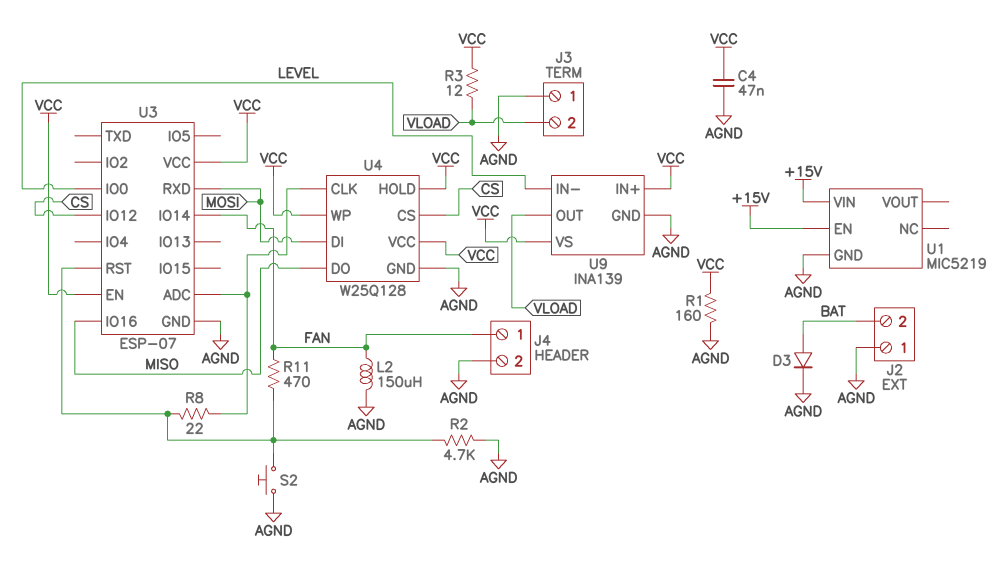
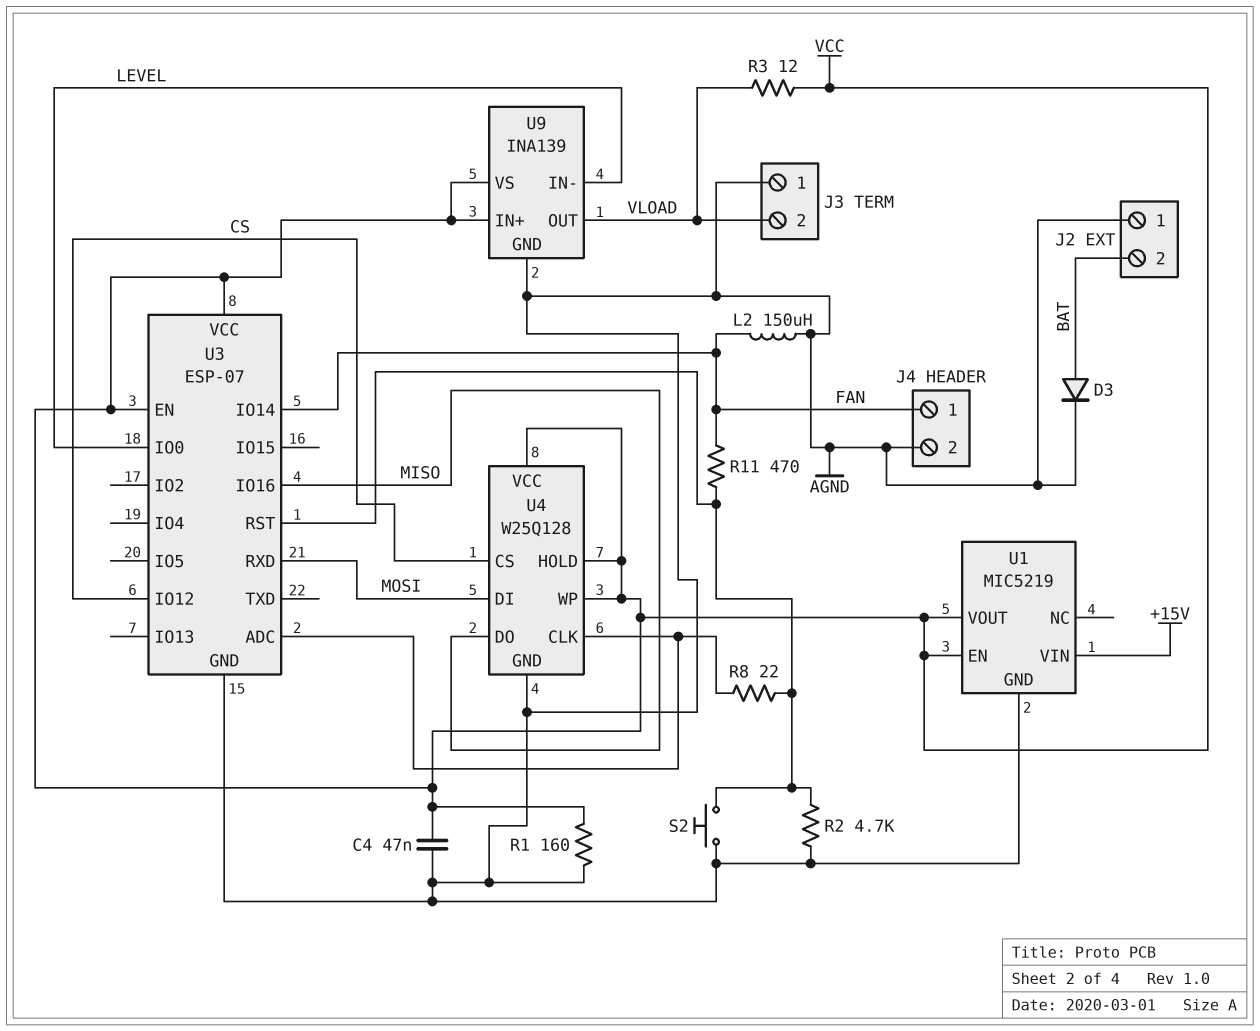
U1 pin EN: +15V -> VCC
U1 pin VOUT: none -> VCC

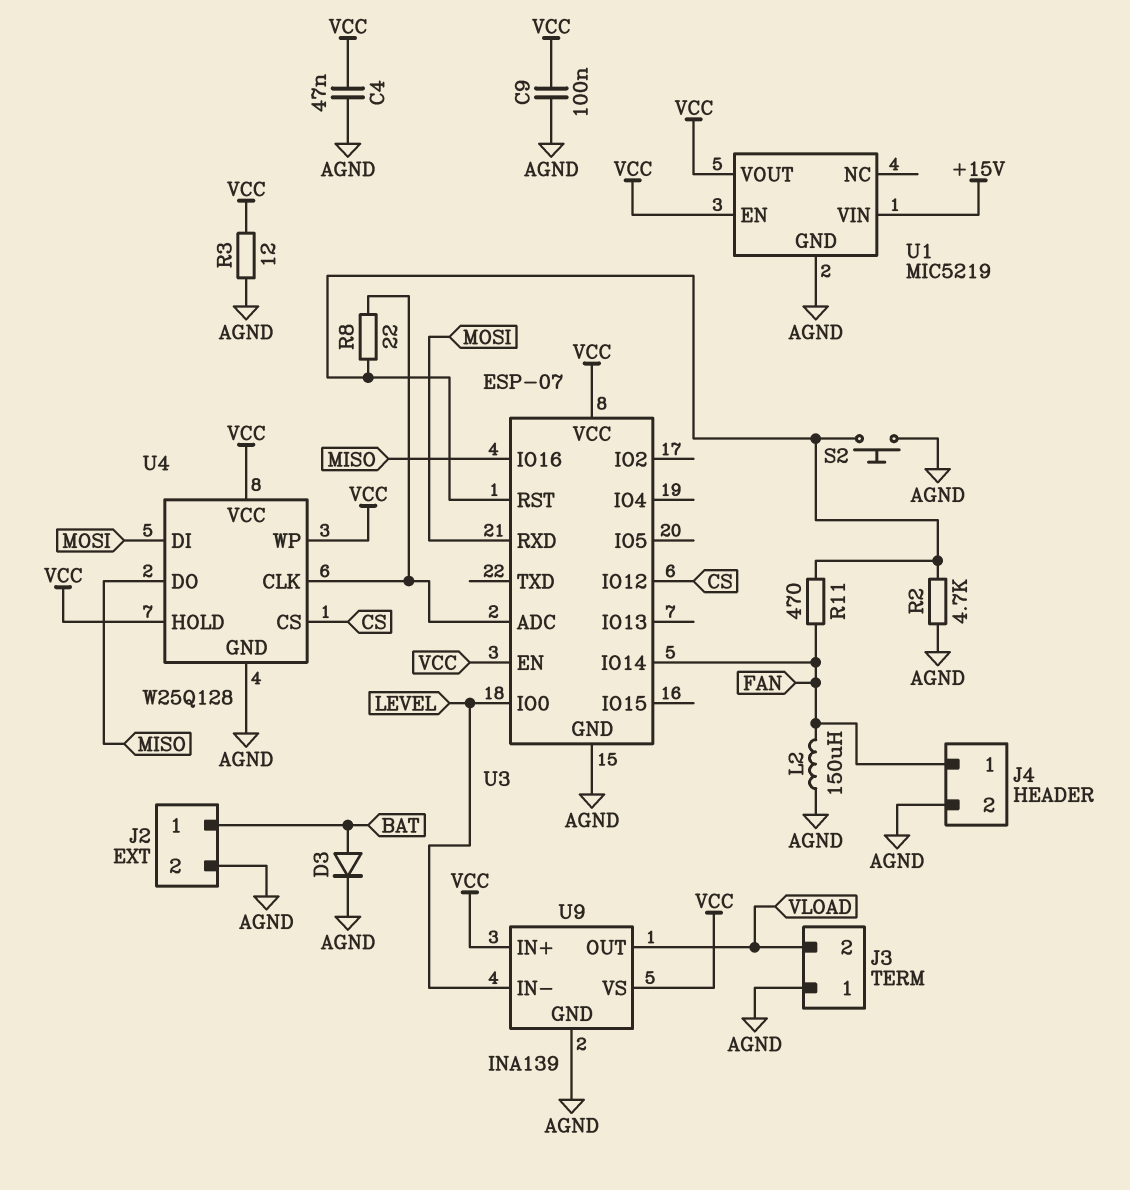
C9: none -> 100nF (AGND, VCC)
J2 pin 1: AGND -> BAT
J2 pin 2: BAT -> AGND
R1: 160 (AGND, VCC) -> none
R3: 12 (VCC, VLOAD) -> 12 (AGND, VCC)

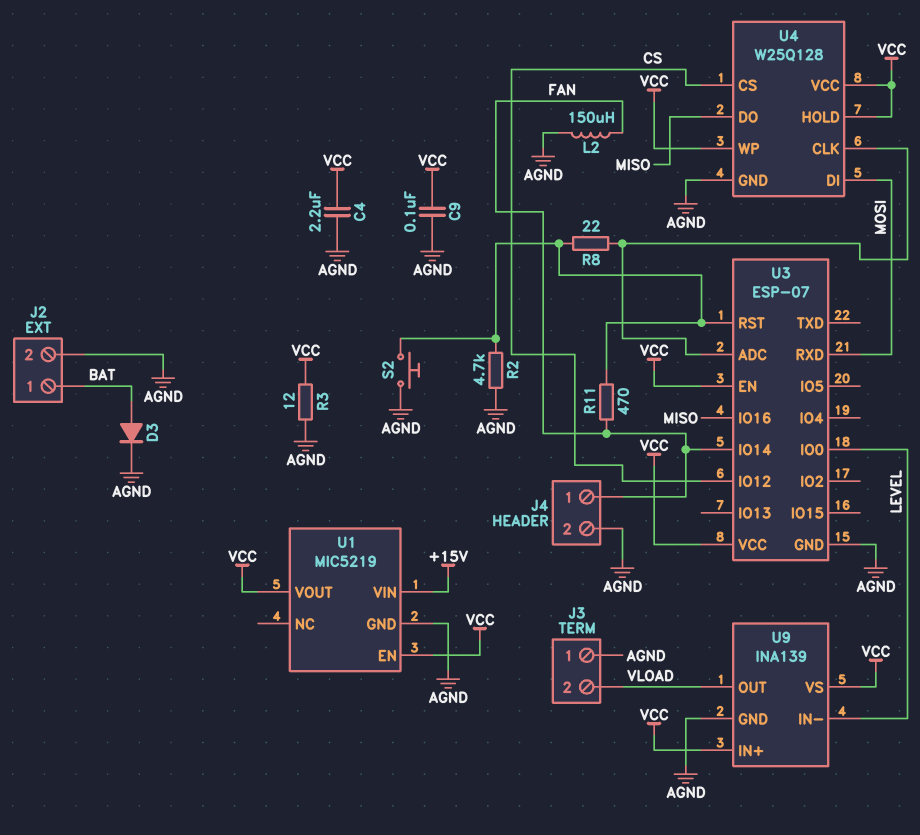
C4: 47nF (AGND, VCC) -> 2.2uF (AGND, VCC)

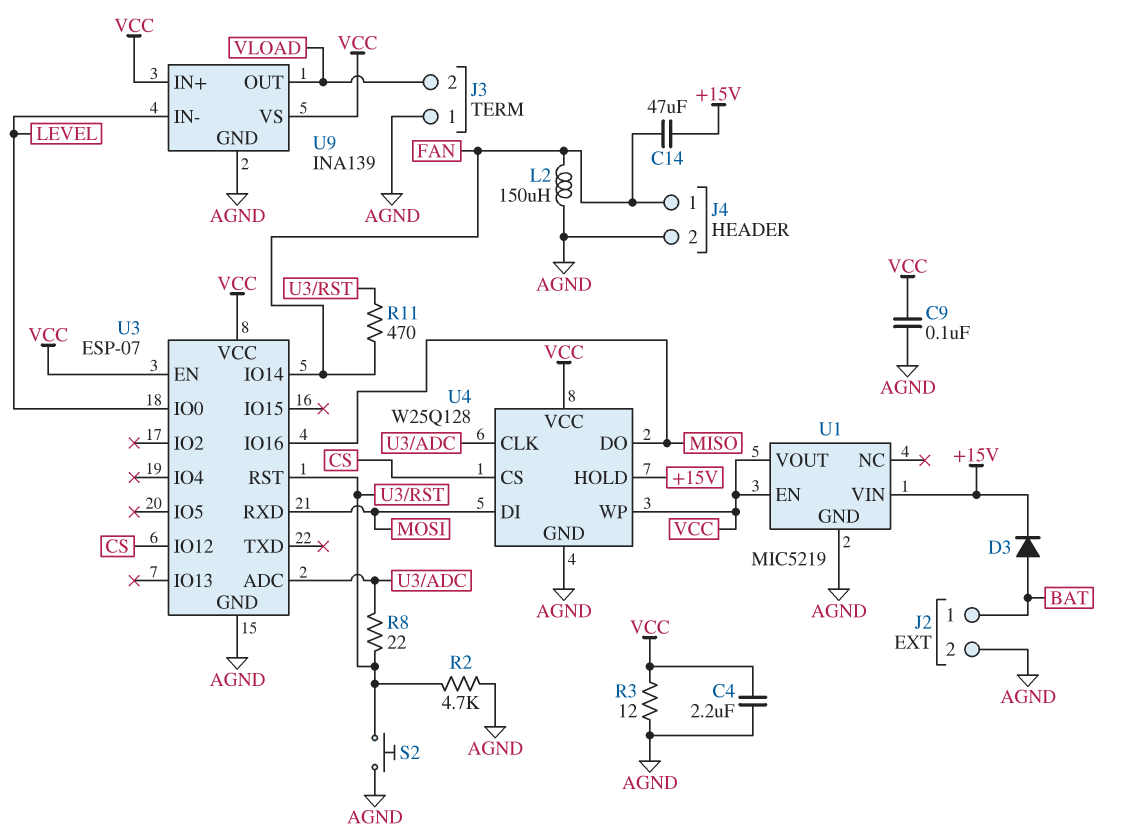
C14: none -> 47uF (+15V, FAN)
D3: diode (A BAT, K AGND) -> diode (A BAT, K +15V)
U4 pin HOLD: VCC -> +15V

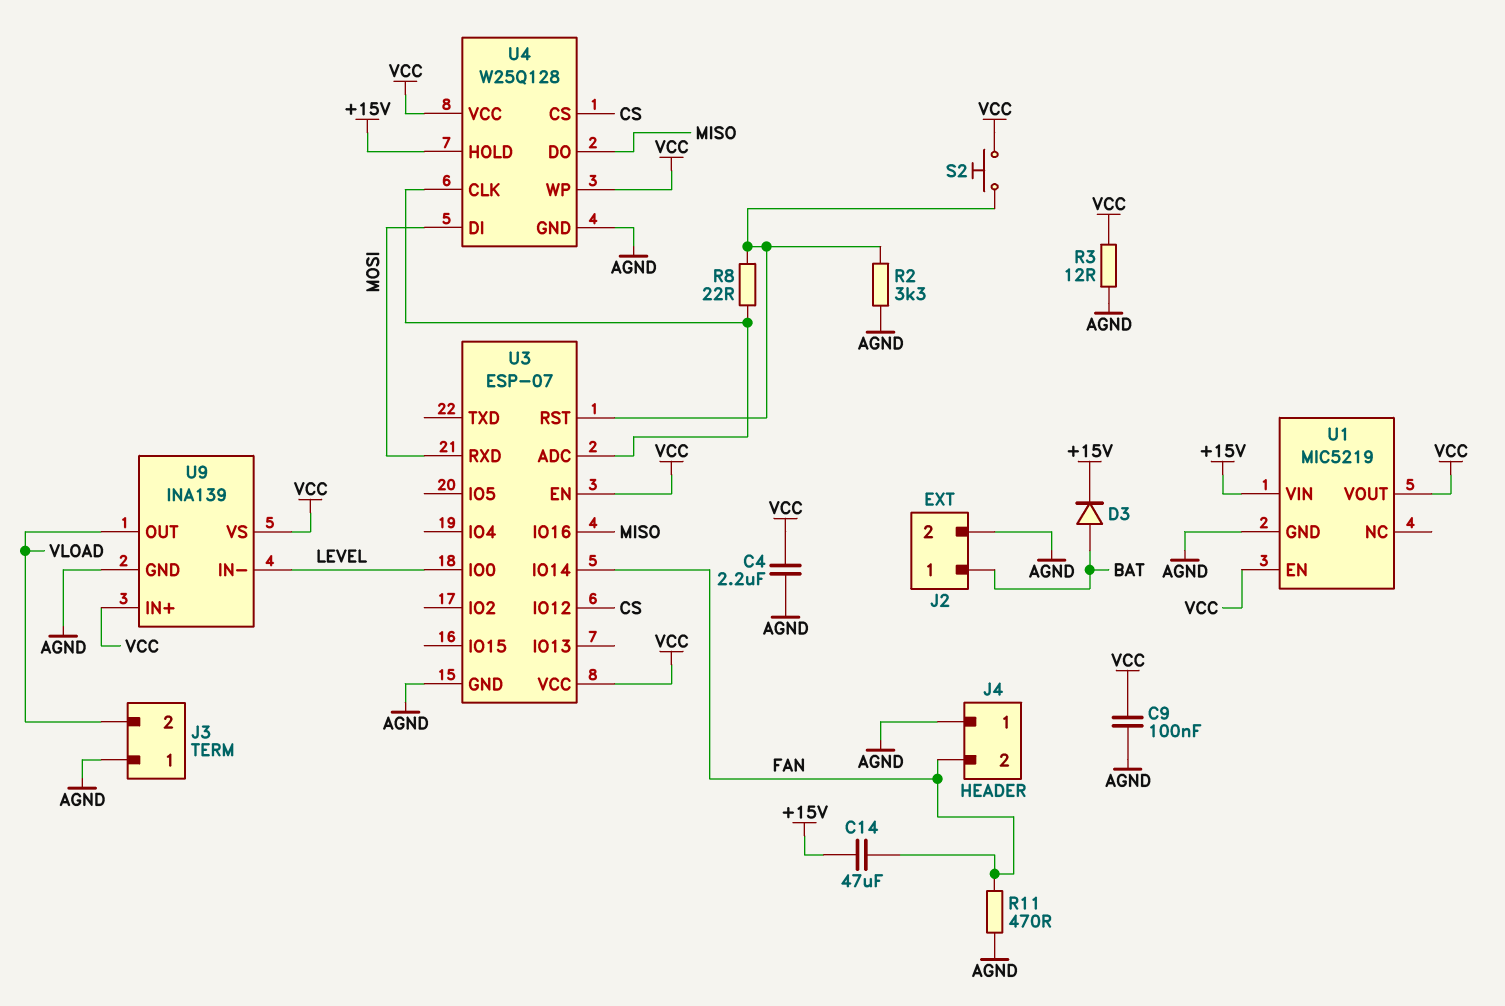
J4 pin 1: FAN -> AGND
J4 pin 2: AGND -> FAN
L2: 150uH (AGND, FAN) -> none
R2: 4.7k (AGND, U3/RST) -> 3.3k (AGND, U3/RST)
R11: 470 (FAN, U3/RST) -> 470 (AGND, FAN)
S2: button (AGND, U3/RST) -> button (U3/RST, VCC)

